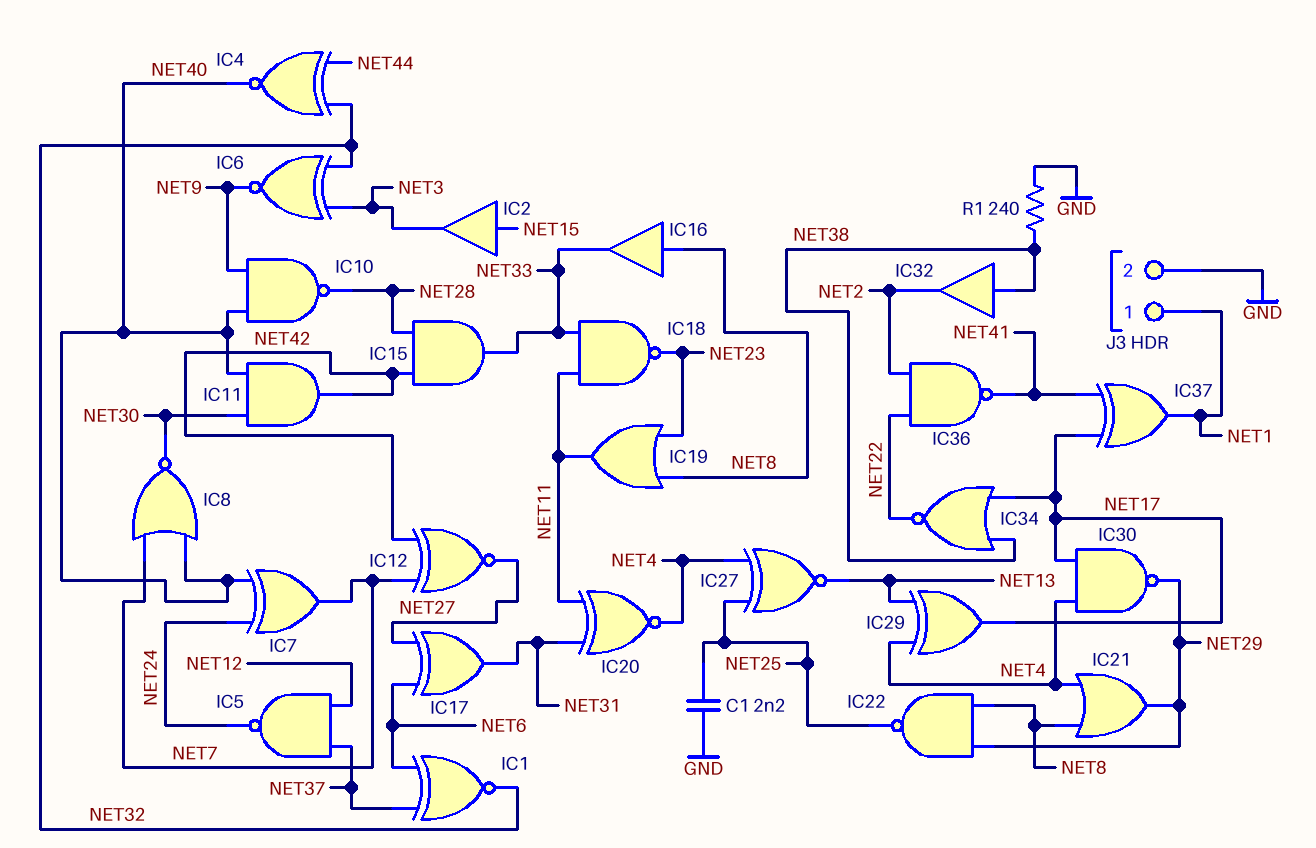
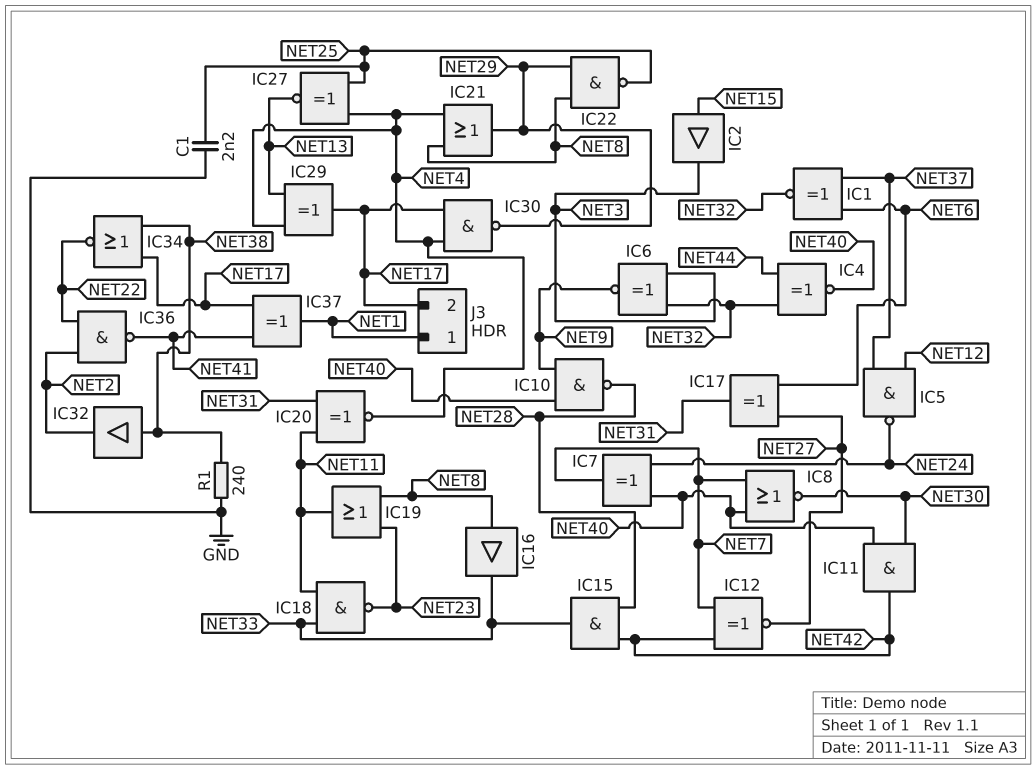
J3 pin 2: GND -> NET17

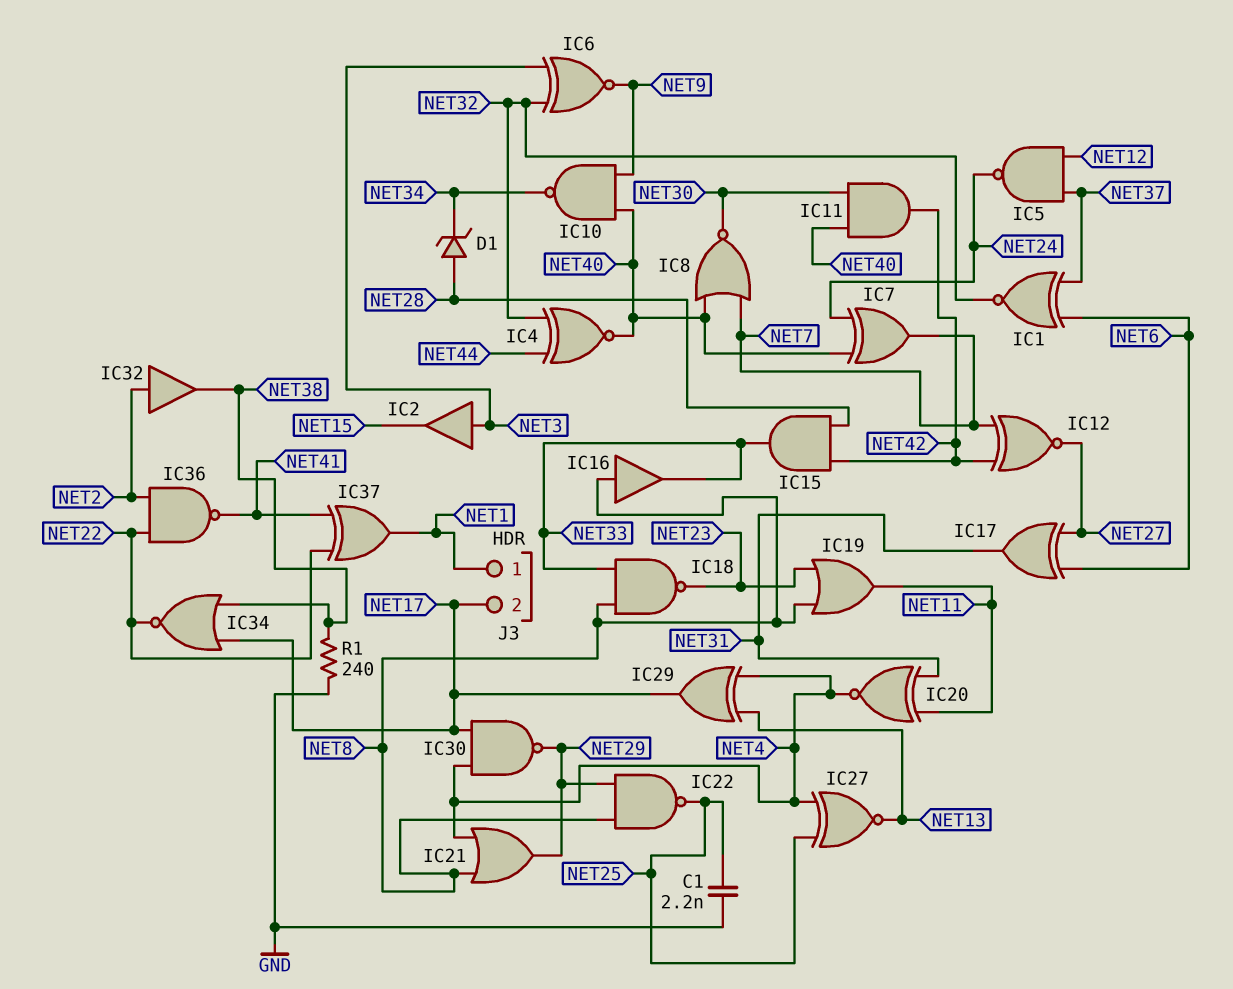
D1: none -> zener (A NET28, K NET34)
IC2: buffer (in NET15, out NET3) -> buffer (in NET3, out NET15)
IC10: NAND (in NET9, in NET40, out NET28) -> NAND (in NET9, in NET40, out NET34)
IC18: NAND (in NET11, in NET33, out NET23) -> NAND (in NET8, in NET33, out NET23)
IC32: buffer (in NET38, out NET2) -> buffer (in NET2, out NET38)
IC37: XOR (in NET17, in NET41, out NET1) -> XOR (in NET22, in NET41, out NET1)

